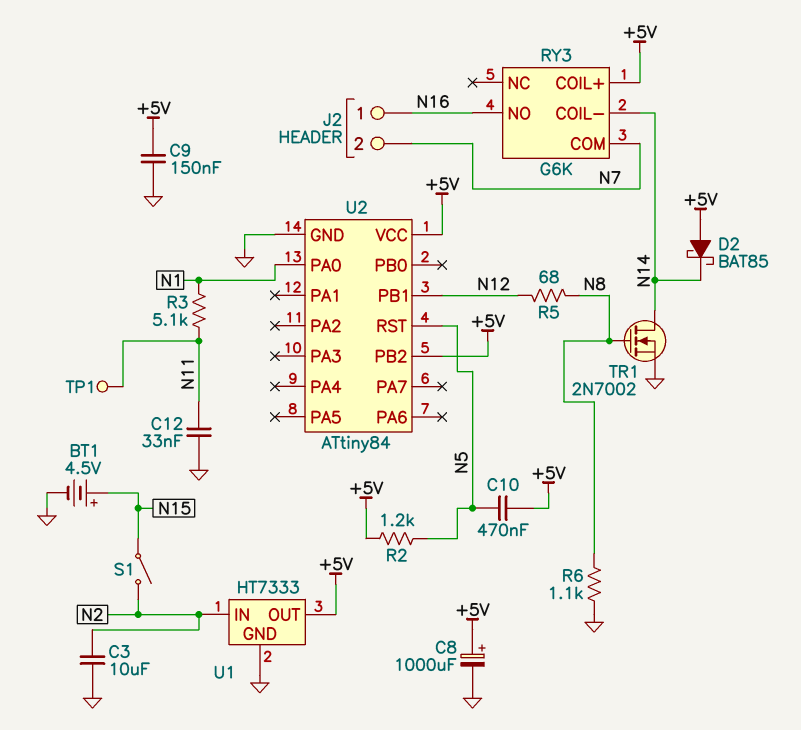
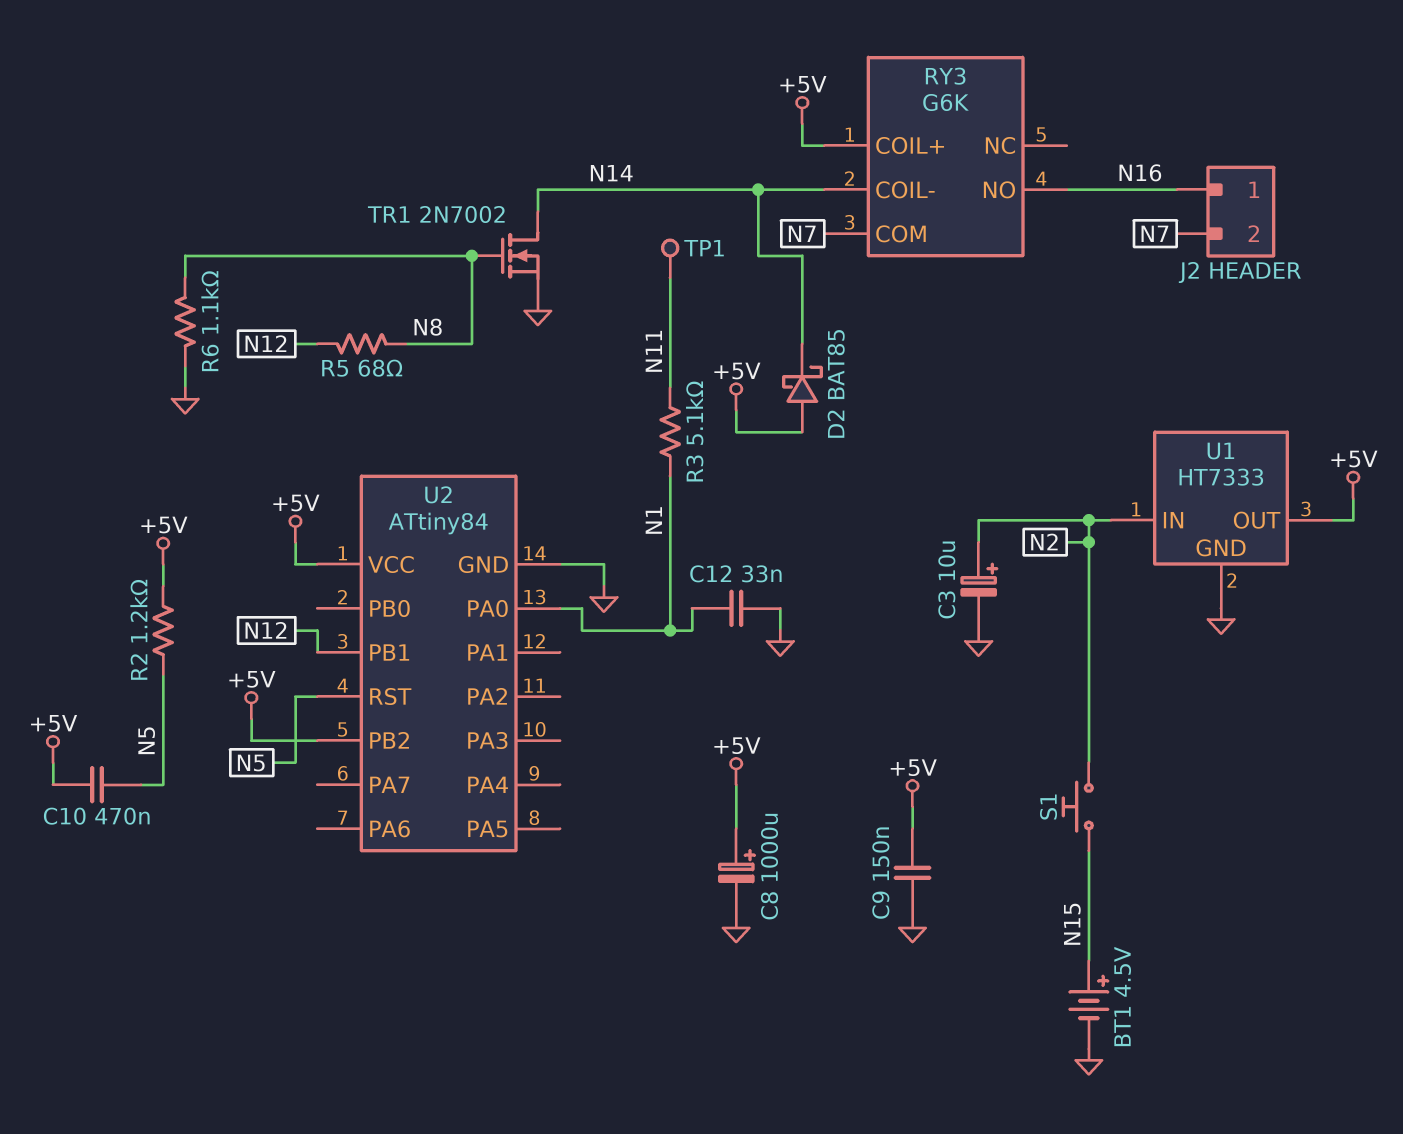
C3: 10uF (GND, N2) -> 10uF (plus N2, minus GND)
C12: 33nF (GND, N11) -> 33nF (GND, N1)
S1: switch (N2, N15) -> button (N2, N15)

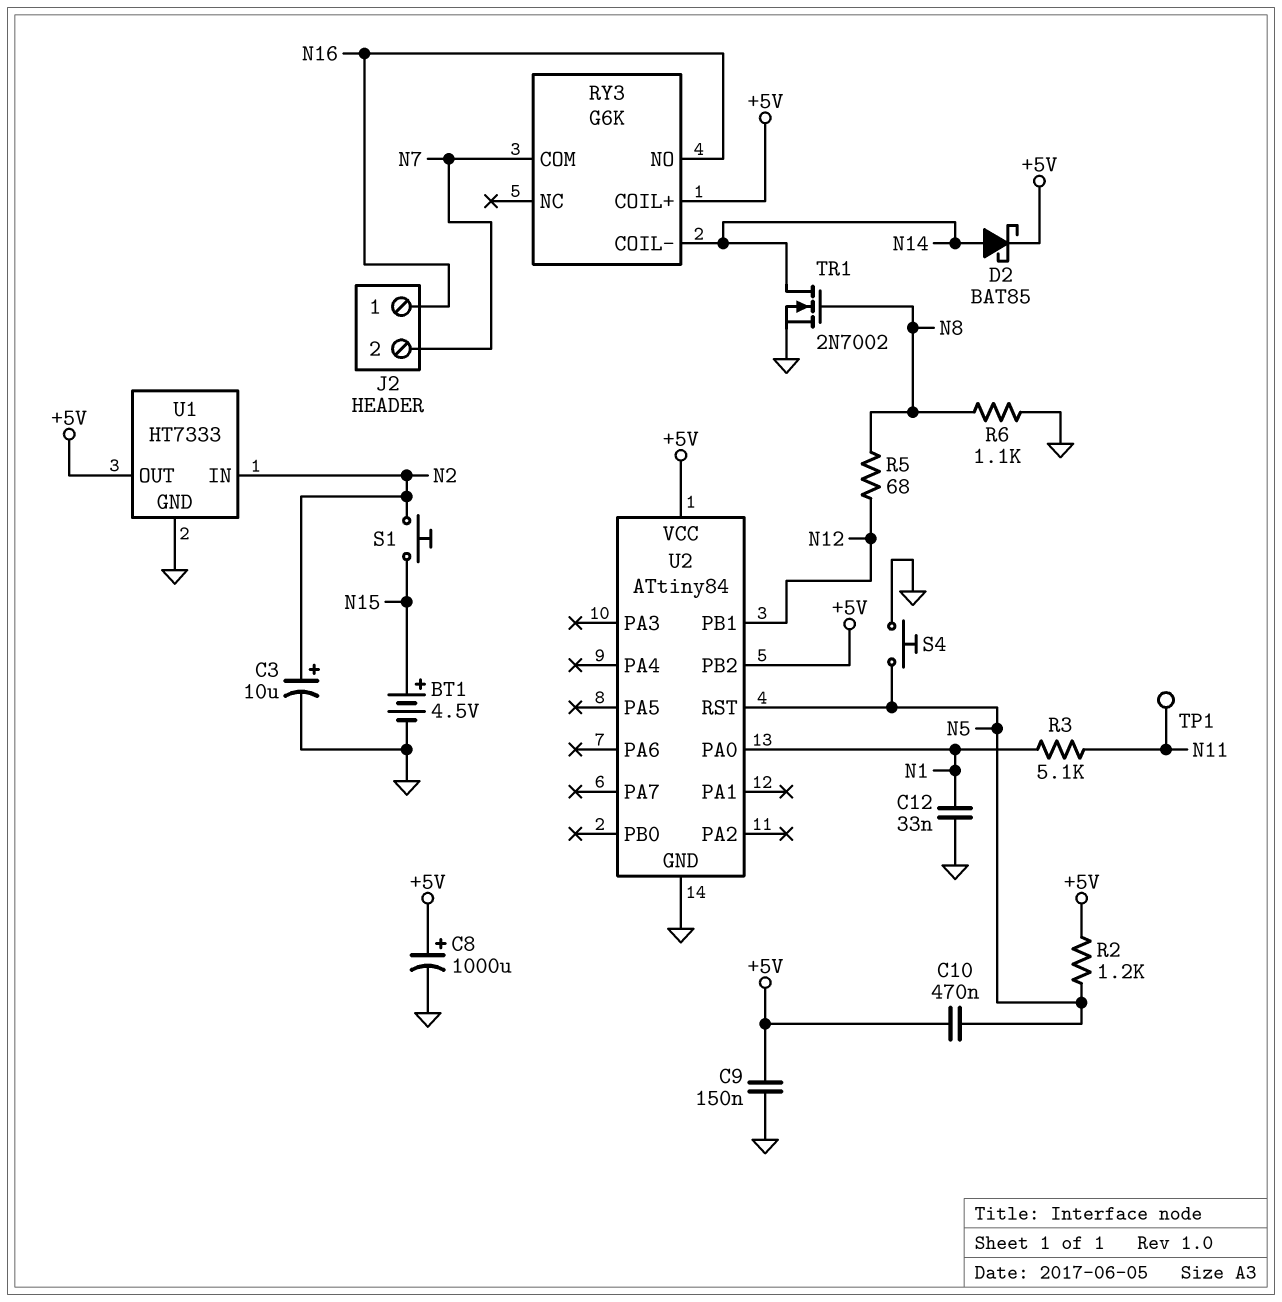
D2: schottky BAT85 (A +5V, K N14) -> schottky BAT85 (A N14, K +5V)
S4: none -> button (GND, N5)

